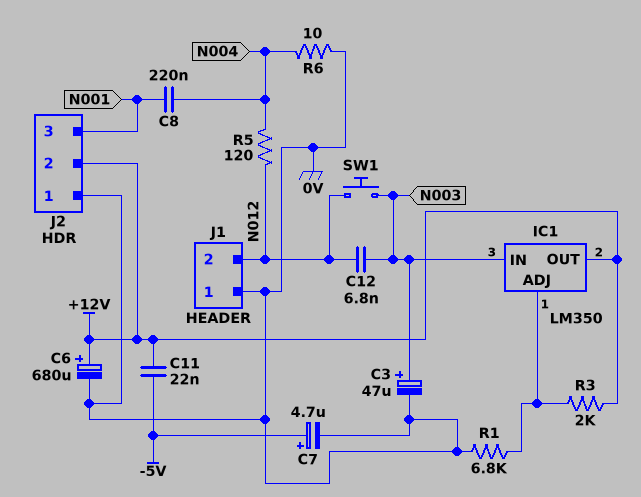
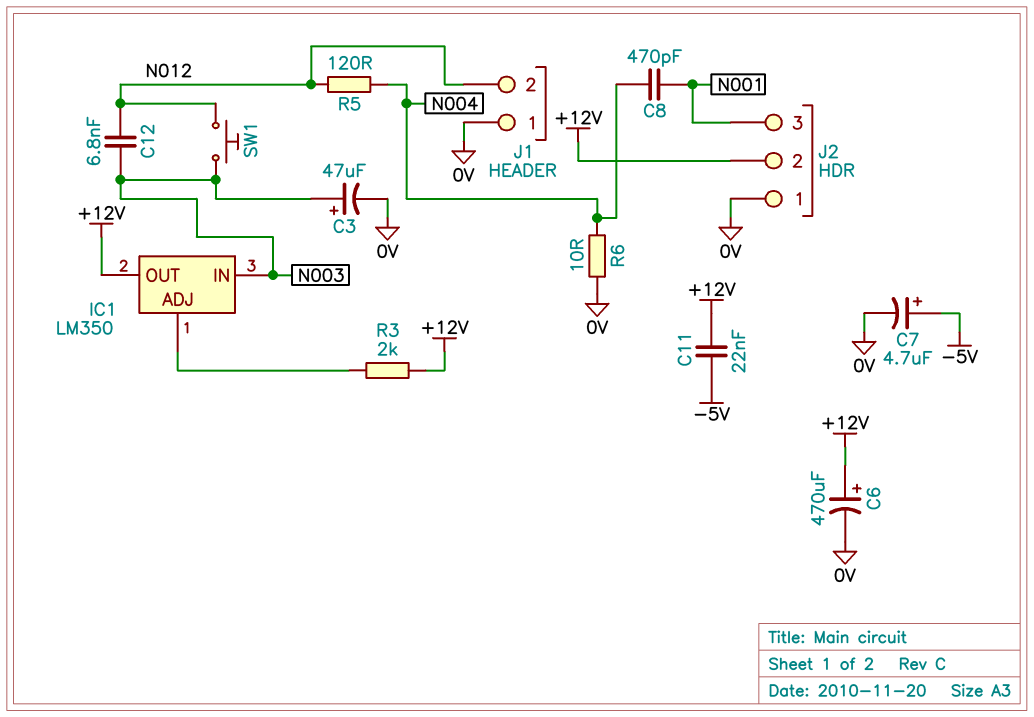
C6: 680uF (plus +12V, minus 0V) -> 470uF (plus +12V, minus 0V)
C8: 220nF (N001, N004) -> 470pF (N001, N004)
R1: 6.8k (0V, IC1/ADJ) -> none

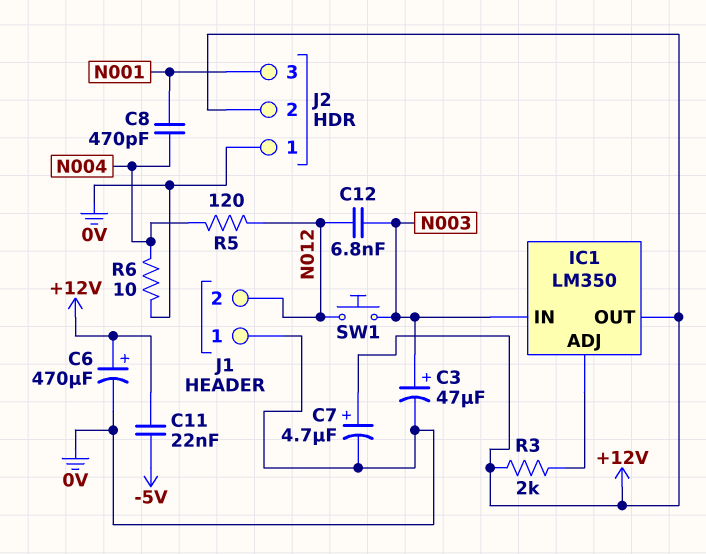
C7: 4.7uF (plus -5V, minus 0V) -> 4.7uF (plus +12V, minus 0V)

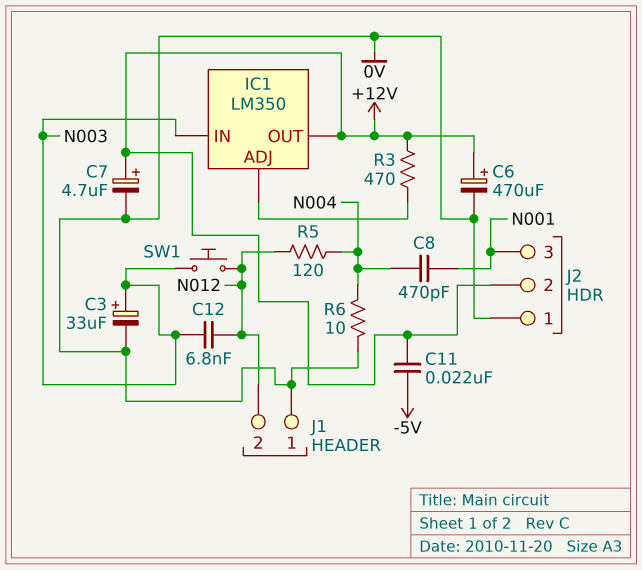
C3: 47uF (plus N003, minus 0V) -> 33uF (plus N003, minus 0V)
R3: 2k (+12V, IC1/ADJ) -> 470 (+12V, IC1/ADJ)

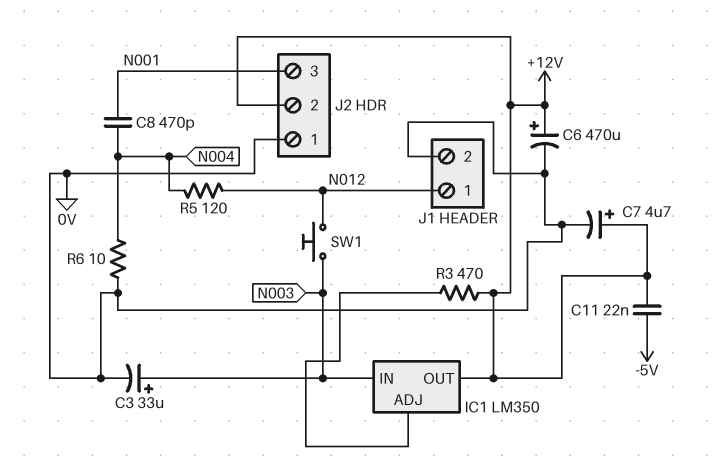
C12: 6.8nF (N003, N012) -> none
J1 pin 1: 0V -> N012
J1 pin 2: N012 -> 0V

